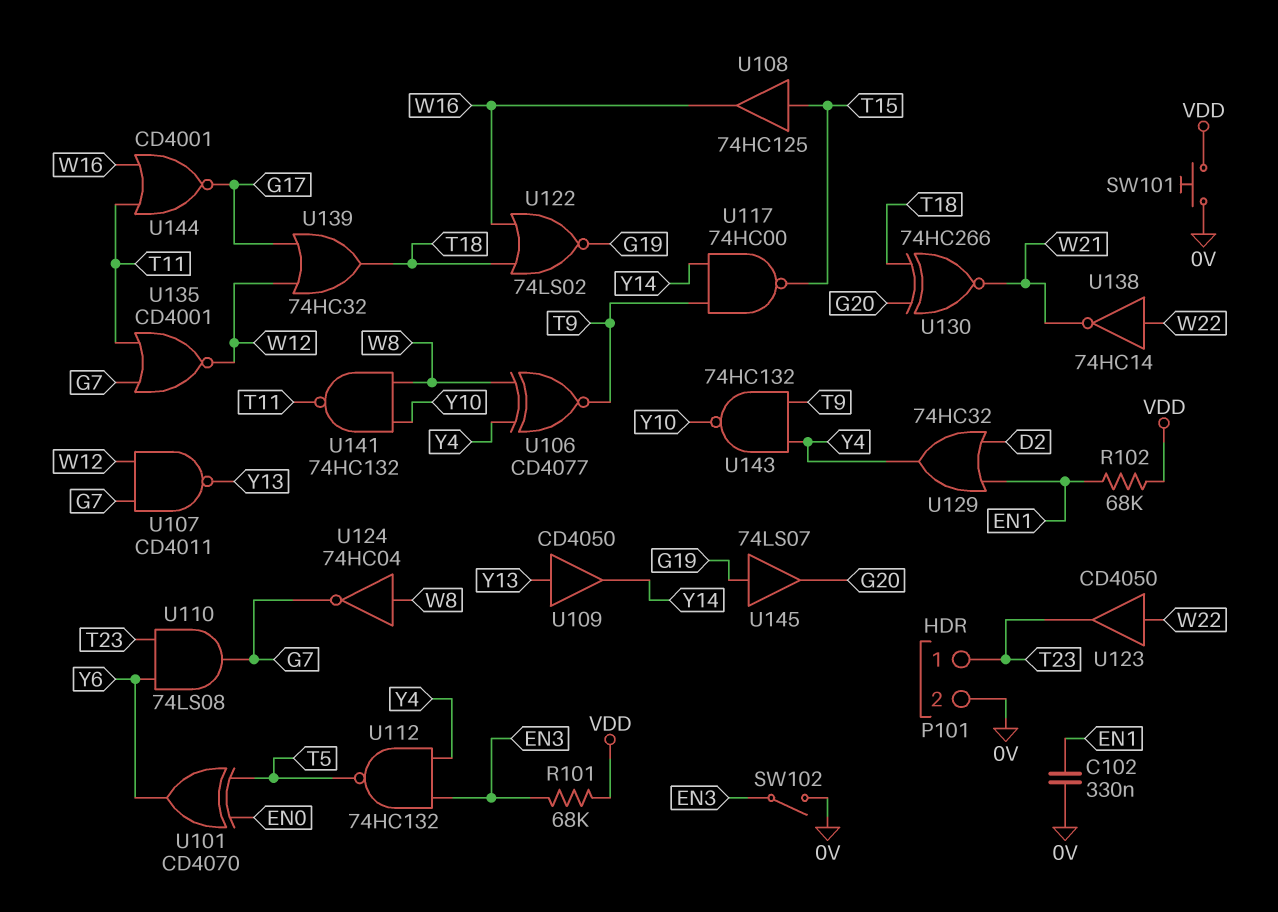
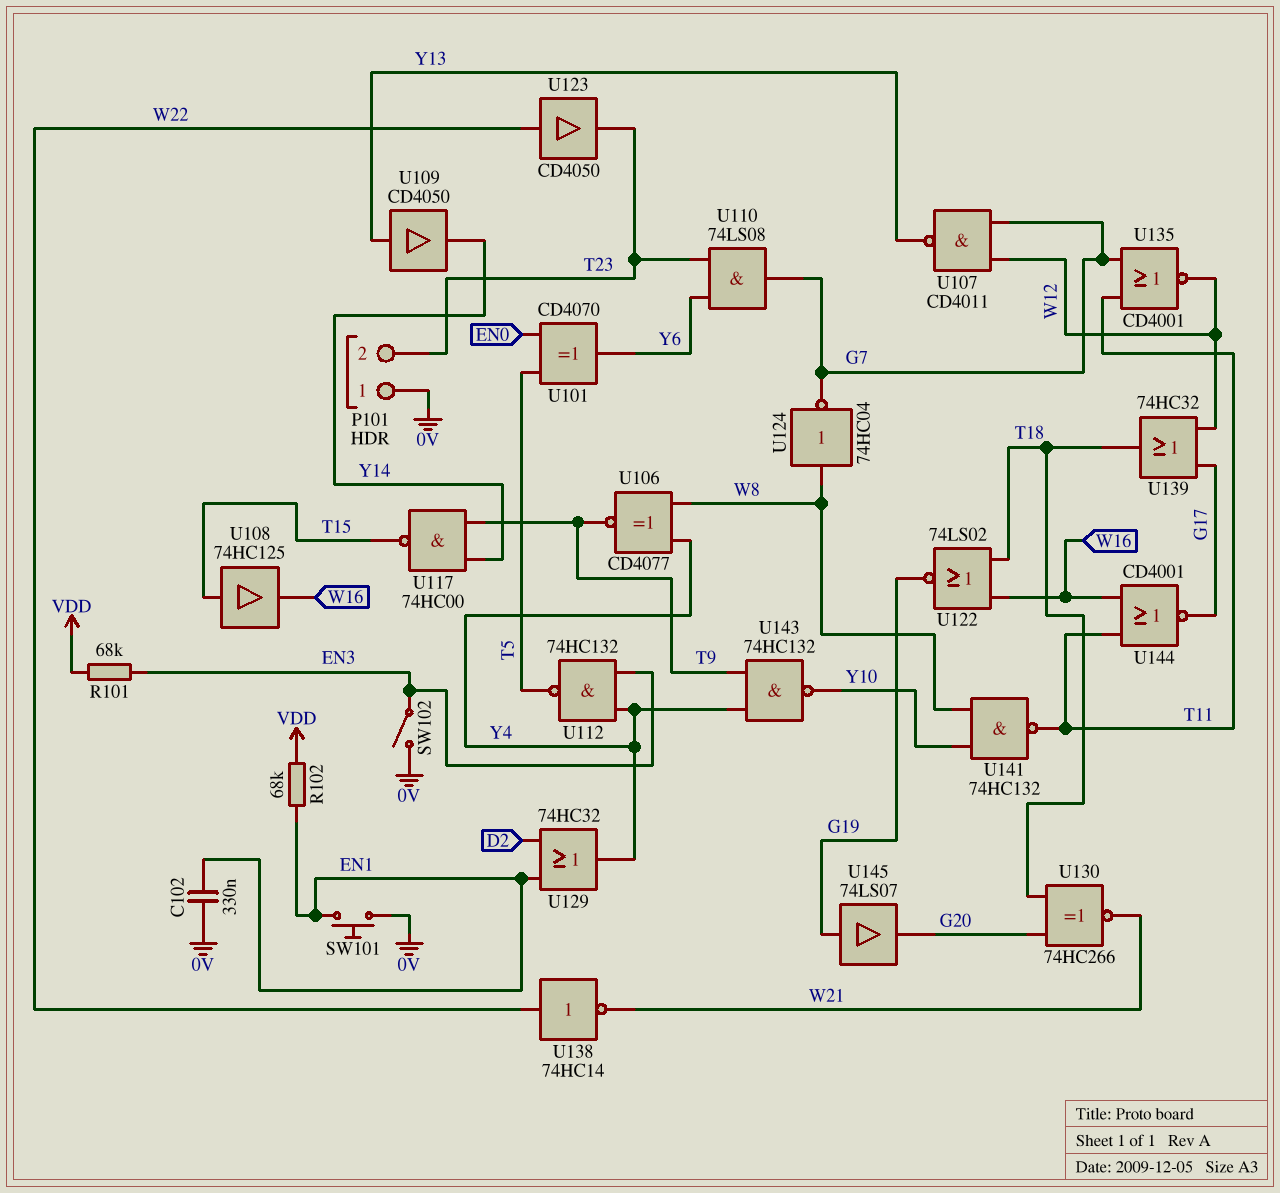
P101 pin 1: T23 -> 0V
P101 pin 2: 0V -> T23
SW101: button (0V, VDD) -> button (0V, EN1)

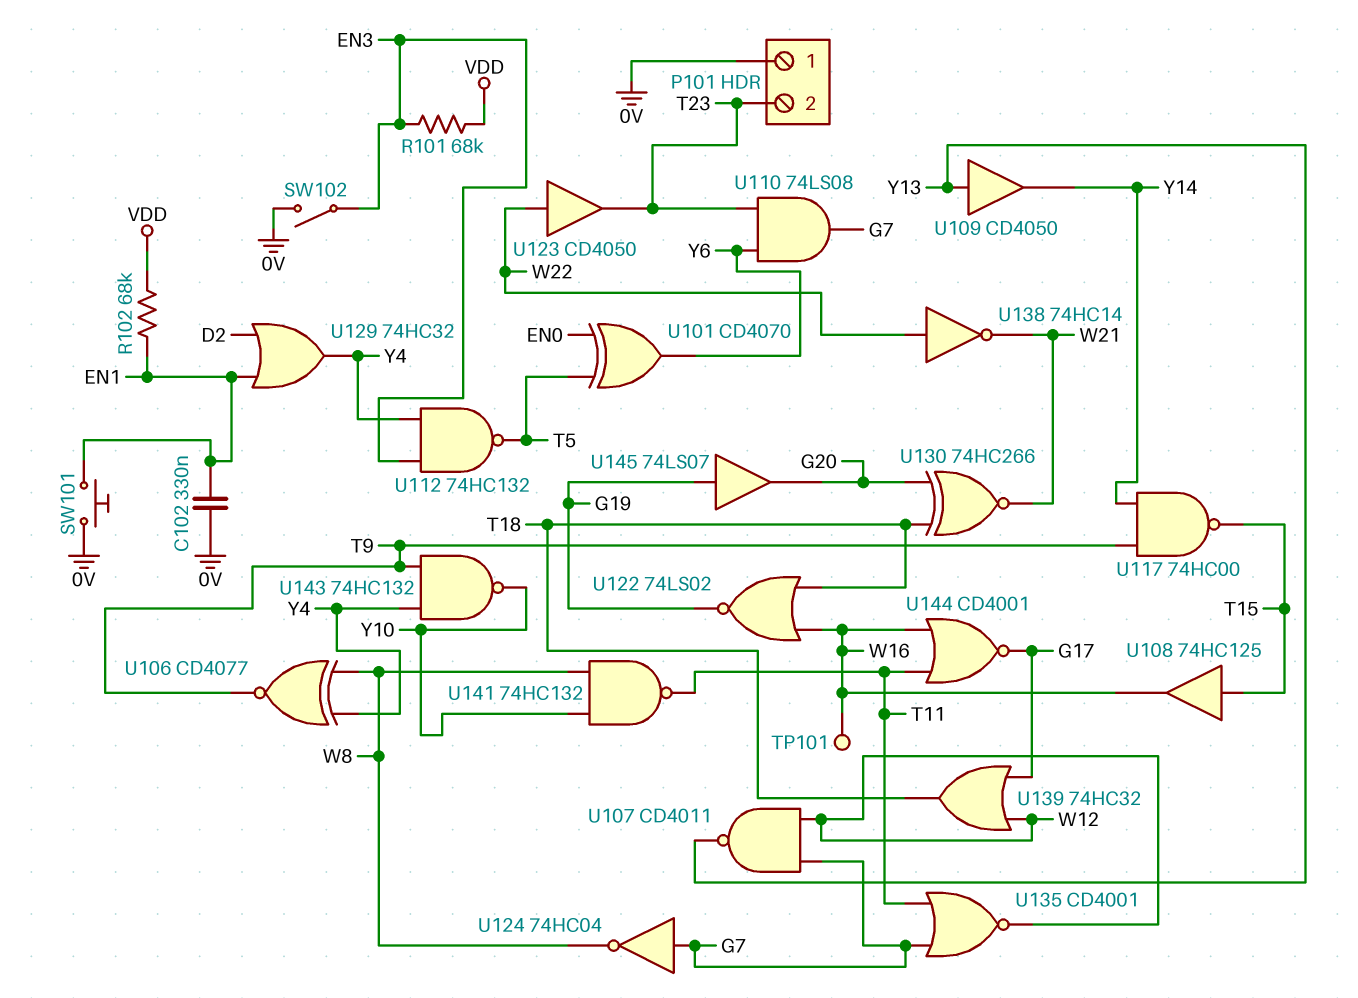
TP101: none -> test point (W16)
U124: NOT 74HC04 (in W8, out G7) -> NOT 74HC04 (in G7, out W8)

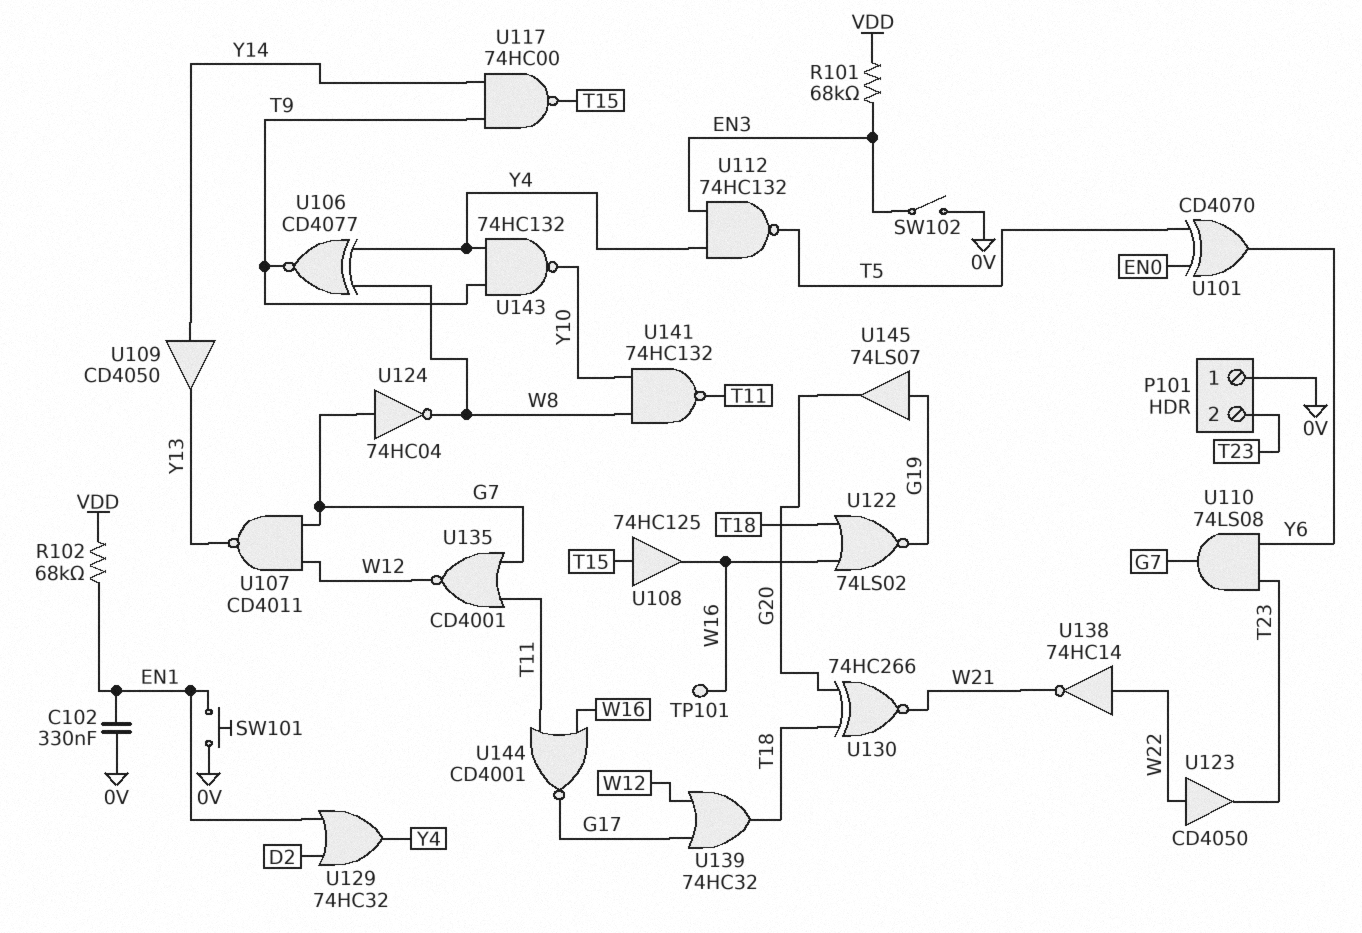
U109: buffer CD4050 (in Y13, out Y14) -> buffer CD4050 (in Y14, out Y13)

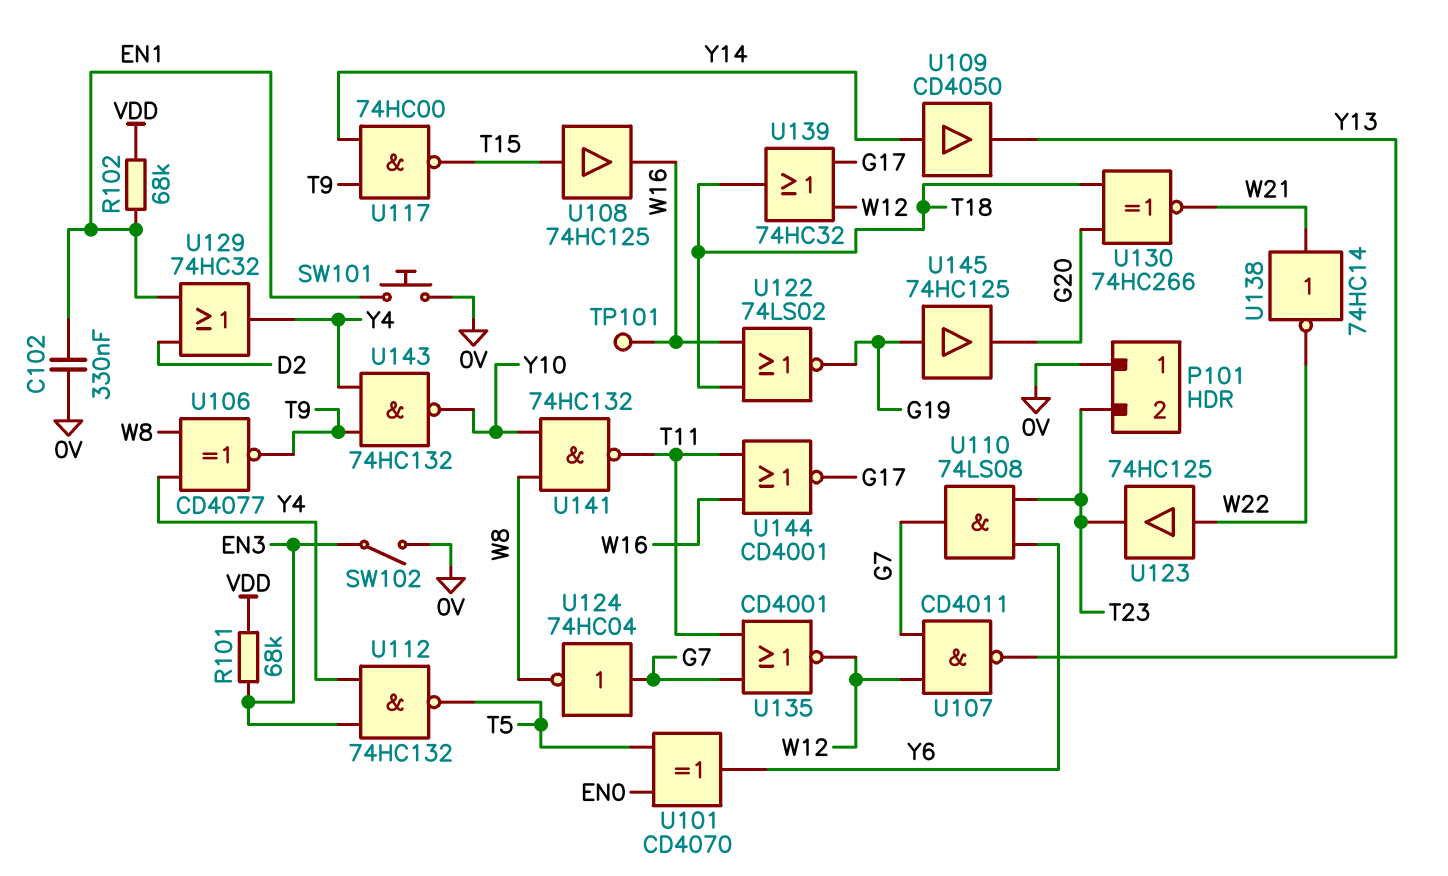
U123: buffer CD4050 (in W22, out T23) -> buffer 74HC125 (in W22, out T23)
U138: NOT 74HC14 (in W22, out W21) -> NOT 74HC14 (in W21, out W22)
U145: buffer 74LS07 (in G19, out G20) -> buffer 74HC125 (in G19, out G20)

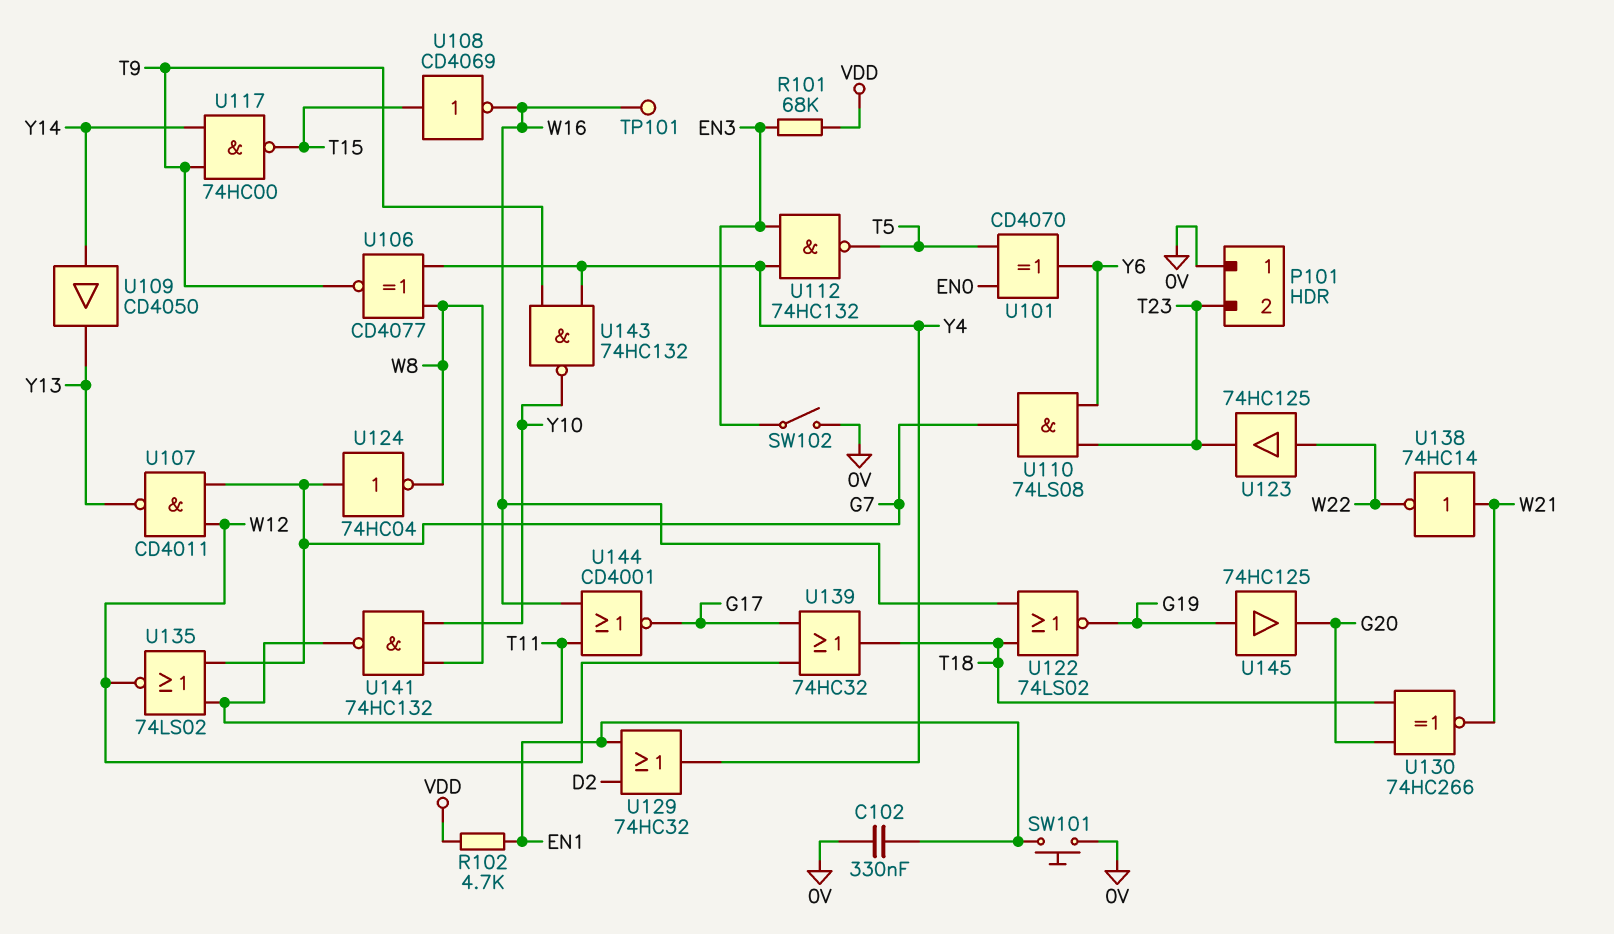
R102: 68k (EN1, VDD) -> 4.7k (EN1, VDD)
U108: buffer 74HC125 (in T15, out W16) -> NOT CD4069 (in T15, out W16)
U135: NOR CD4001 (in G7, in T11, out W12) -> NOR 74LS02 (in G7, in T11, out W12)

